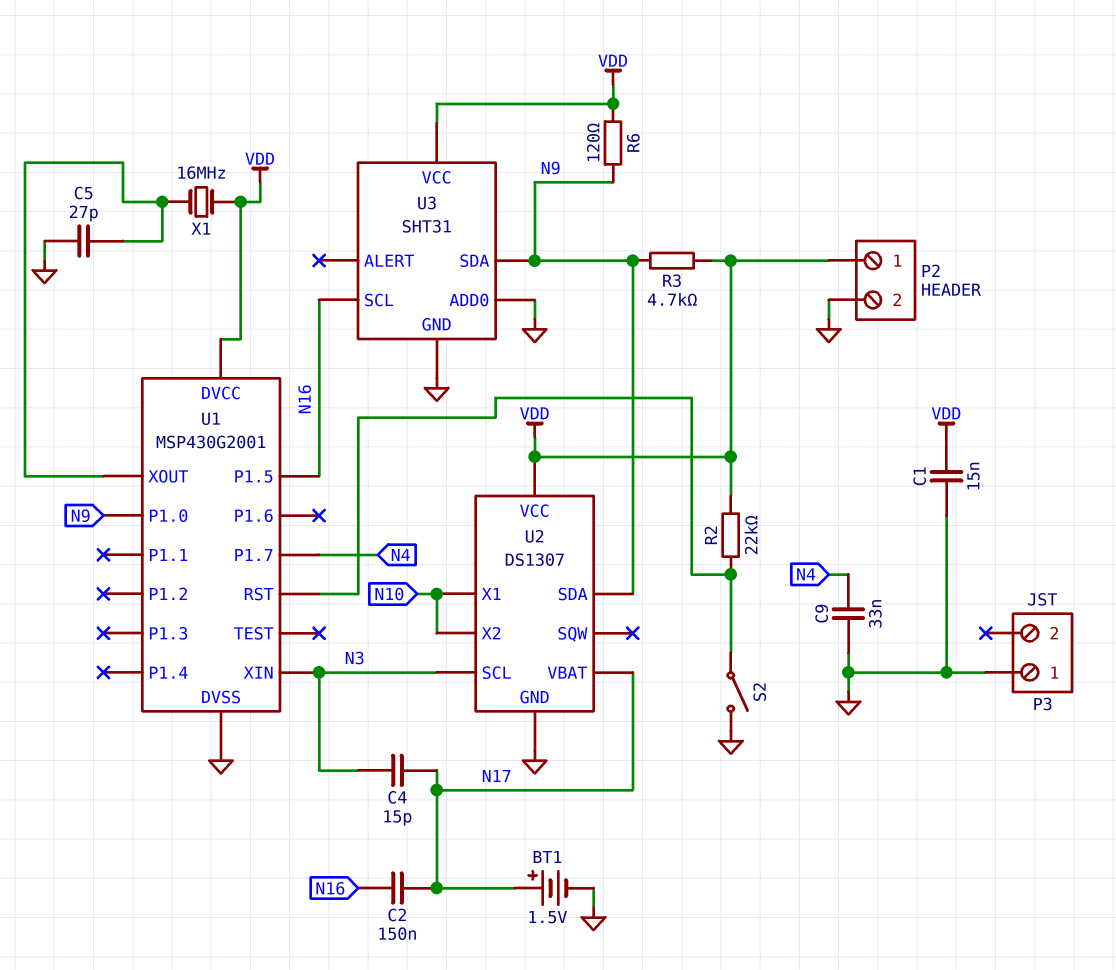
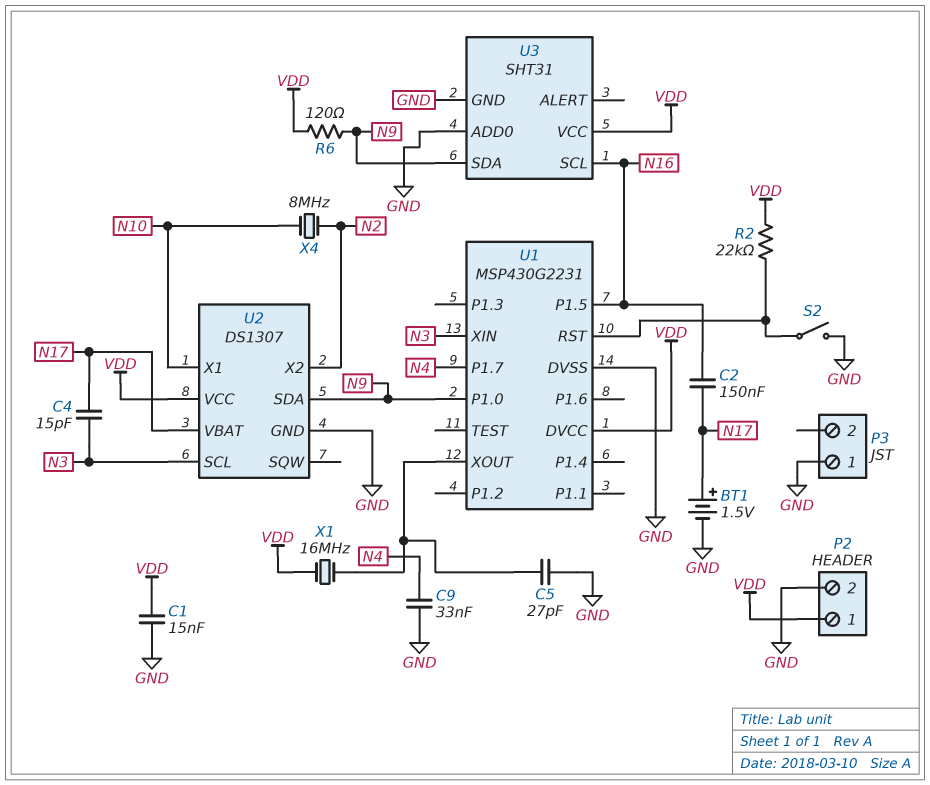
R3: 4.7k (N9, VDD) -> none
U1: MSP430G2001 -> MSP430G2231
U2 pin X2: N10 -> N2
X4: none -> 8MHz (N2, N10)

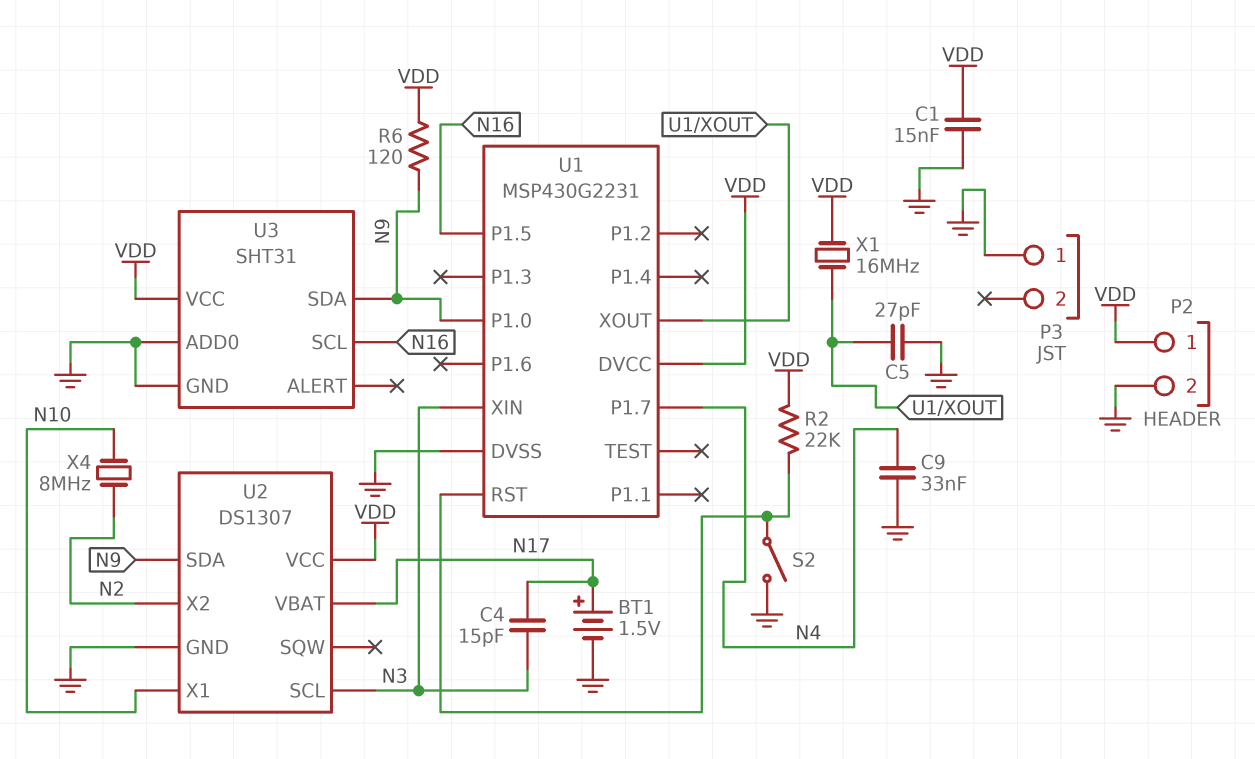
C2: 150nF (N16, N17) -> none

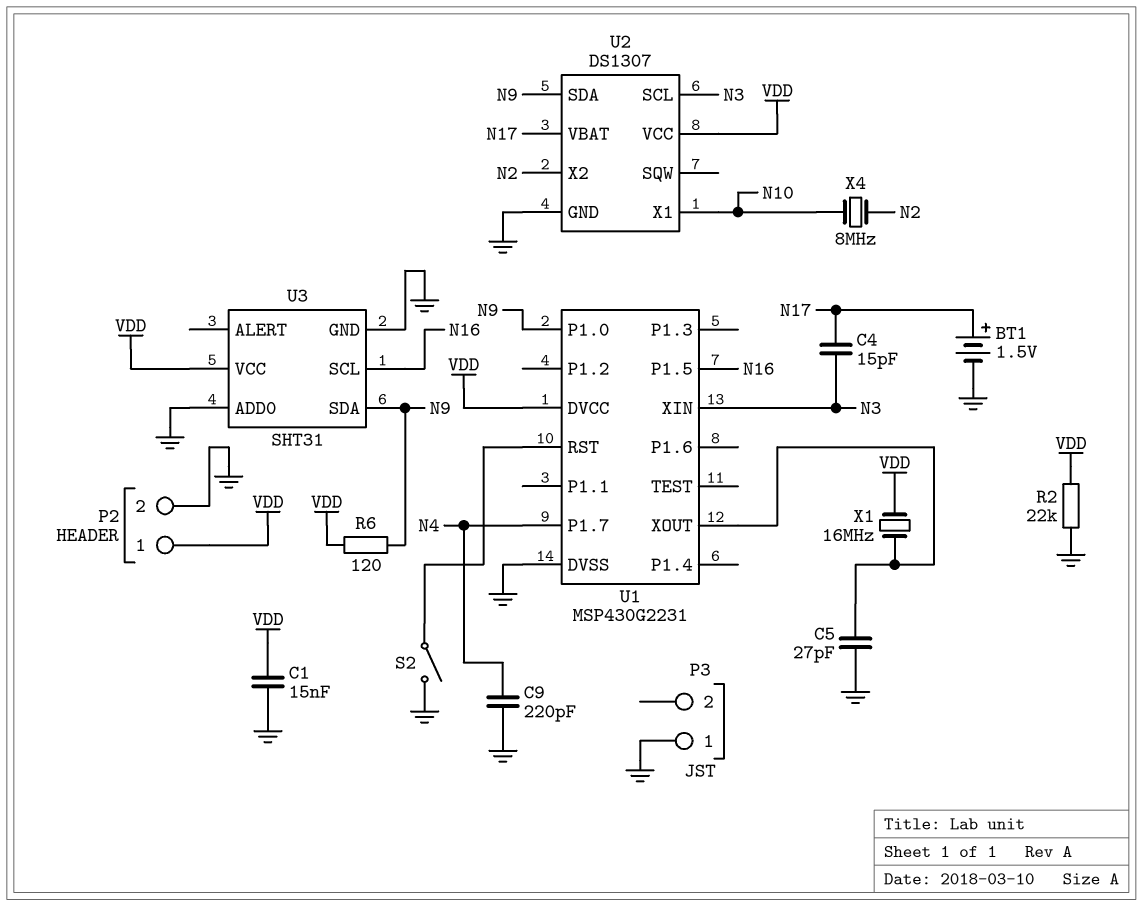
C9: 33nF (GND, N4) -> 220pF (GND, N4)
R2: 22k (U1/RST, VDD) -> 22k (GND, VDD)

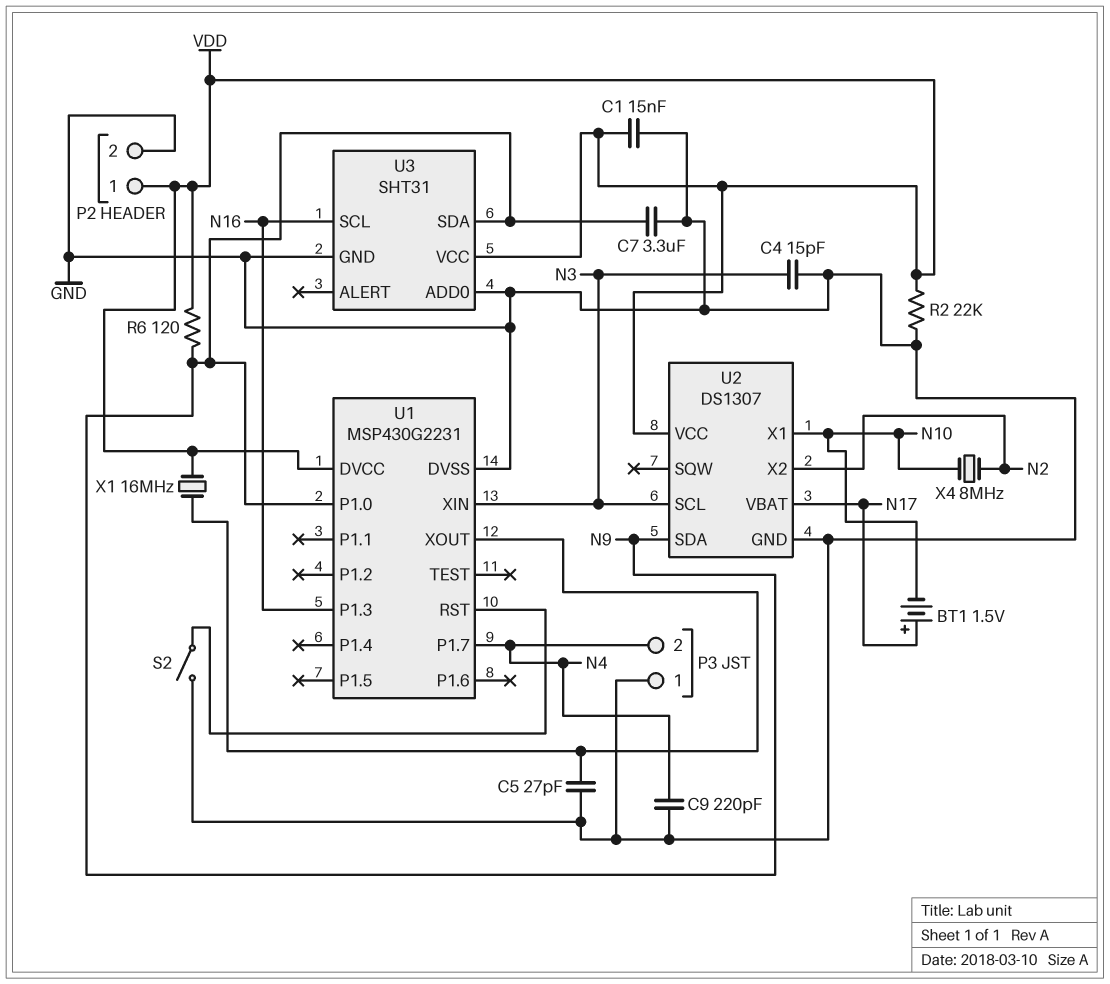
BT1: 1.5V (plus N17, minus GND) -> 1.5V (plus N17, minus N10)
C4: 15pF (N3, N17) -> 15pF (GND, N3)
C7: none -> 3.3uF (GND, N9)
P3 pin 2: none -> N4
U1 pin P1.3: none -> N16
U1 pin P1.5: N16 -> none

